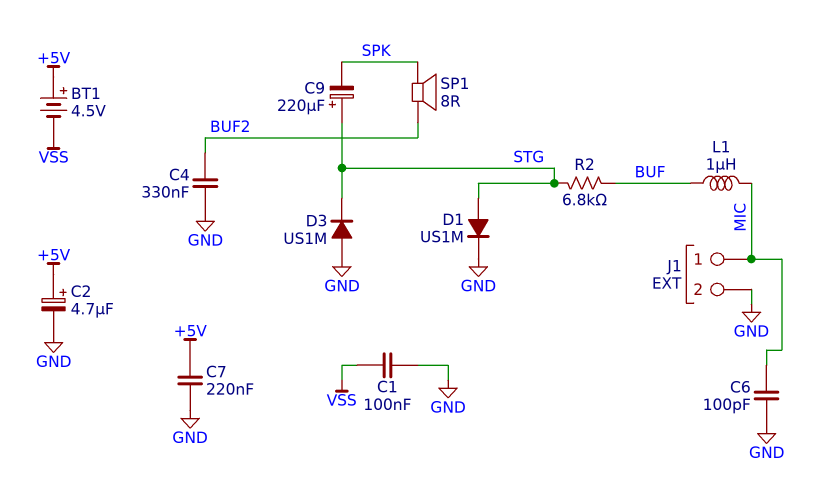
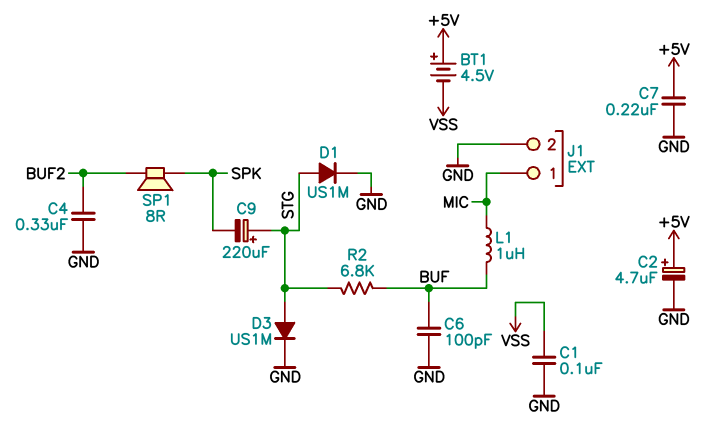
C6: 100pF (GND, MIC) -> 100pF (BUF, GND)
D3: diode US1M (A GND, K STG) -> diode US1M (A STG, K GND)

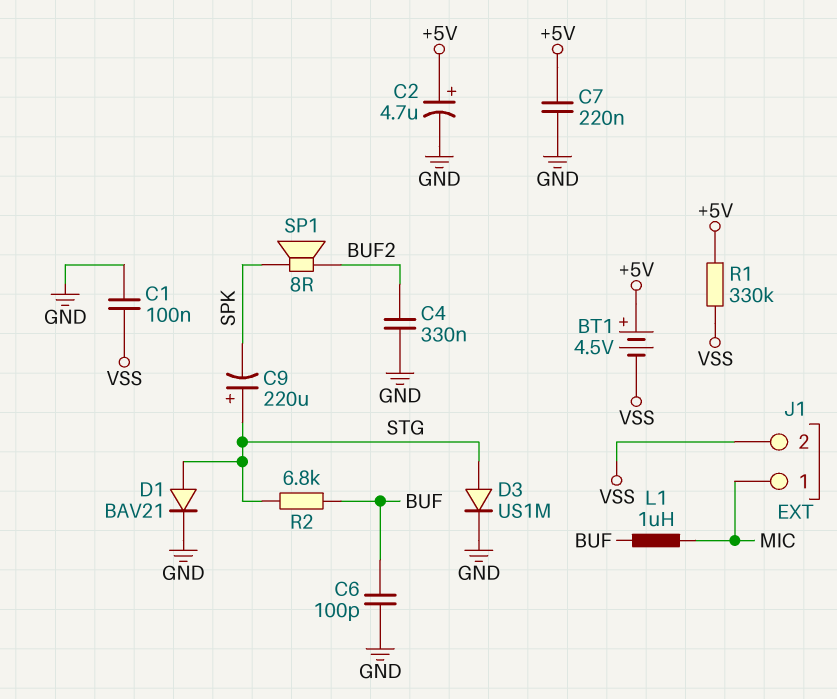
D1: diode US1M (A STG, K GND) -> diode BAV21 (A STG, K GND)
J1 pin 2: GND -> VSS
R1: none -> 330k (+5V, VSS)

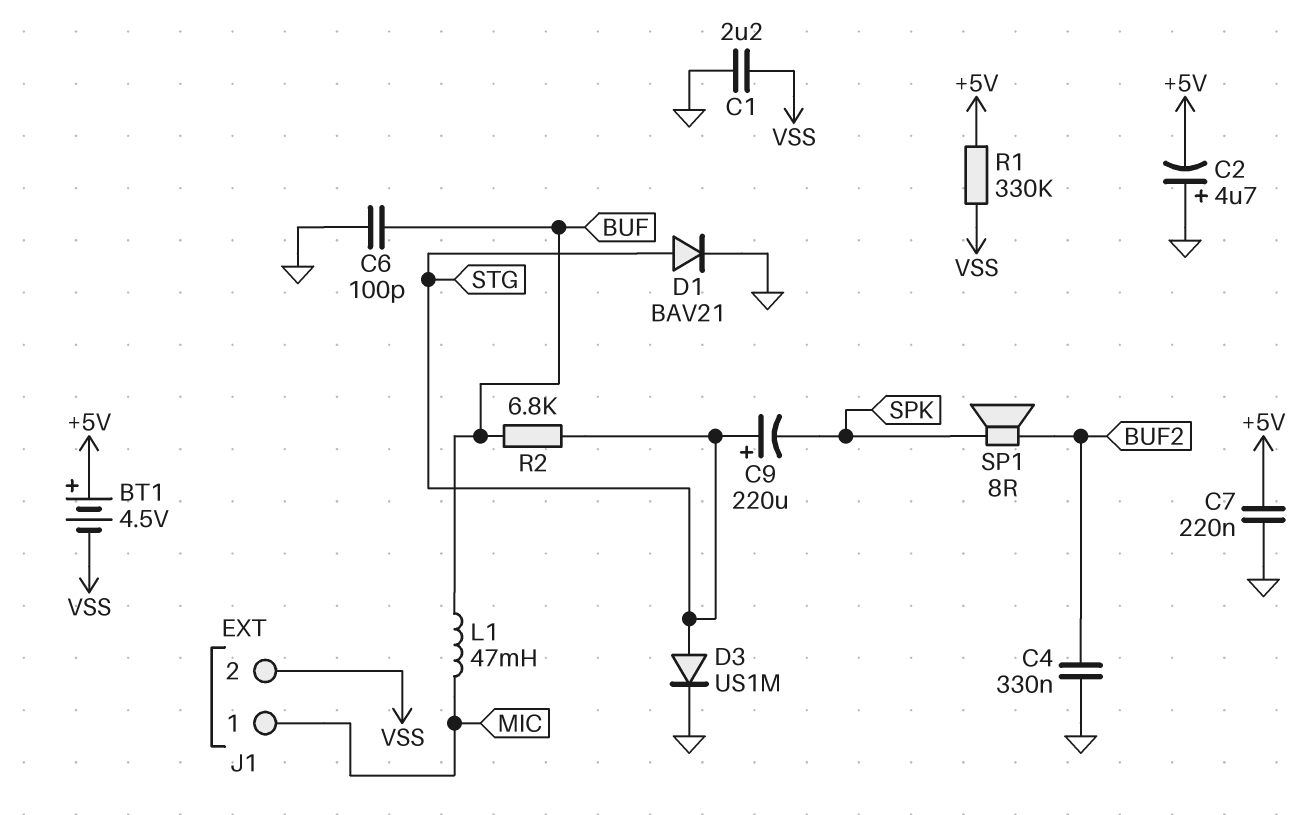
C1: 100nF (GND, VSS) -> 2.2uF (GND, VSS)
C2: 4.7uF (plus +5V, minus GND) -> 4.7uF (plus GND, minus +5V)
L1: 1uH (BUF, MIC) -> 47mH (BUF, MIC)

